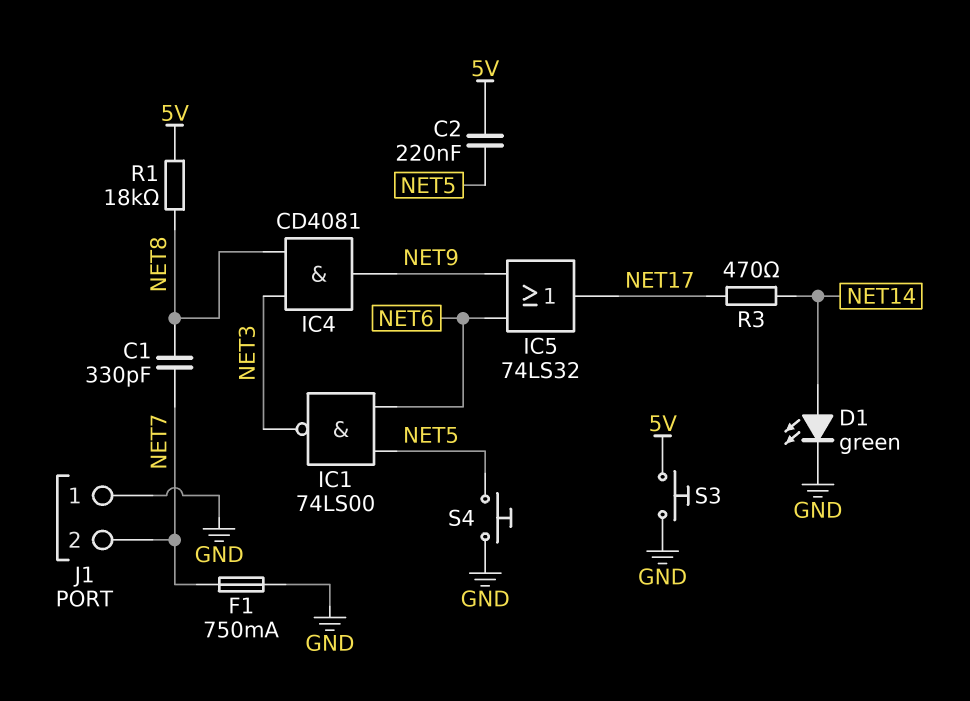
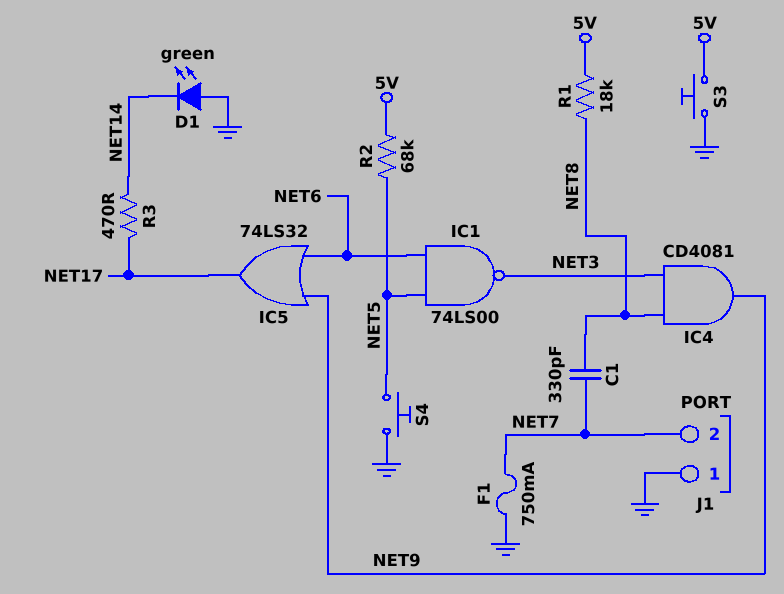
C2: 220nF (5V, NET5) -> none
D1: LED green (A NET14, K GND) -> LED green (A GND, K NET14)
R2: none -> 68k (5V, NET5)

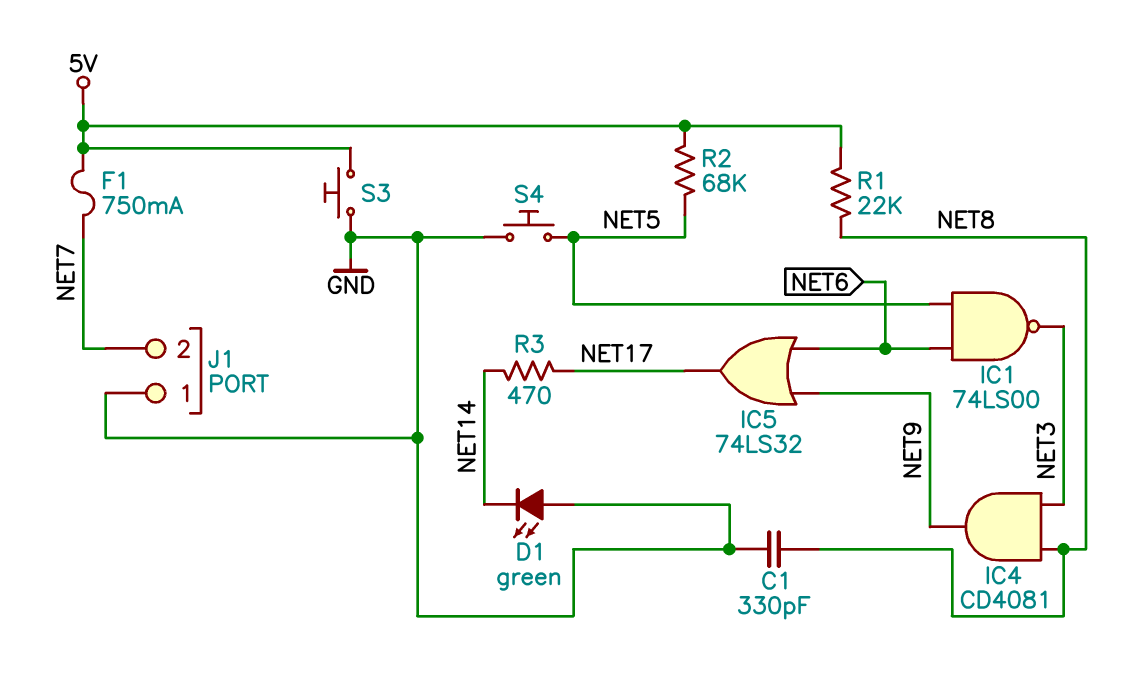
C1: 330pF (NET7, NET8) -> 330pF (GND, NET8)
F1: 750mA (GND, NET7) -> 750mA (5V, NET7)
R1: 18k (5V, NET8) -> 22k (5V, NET8)

